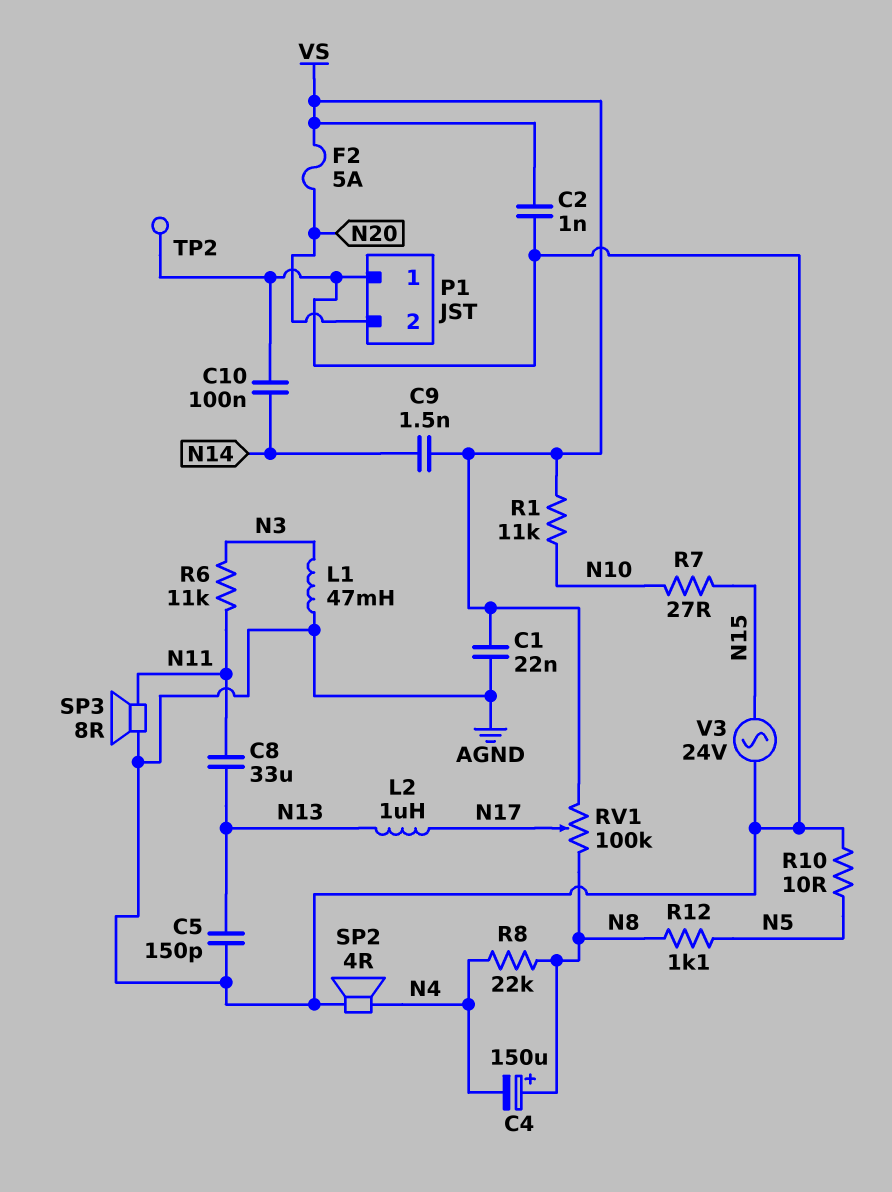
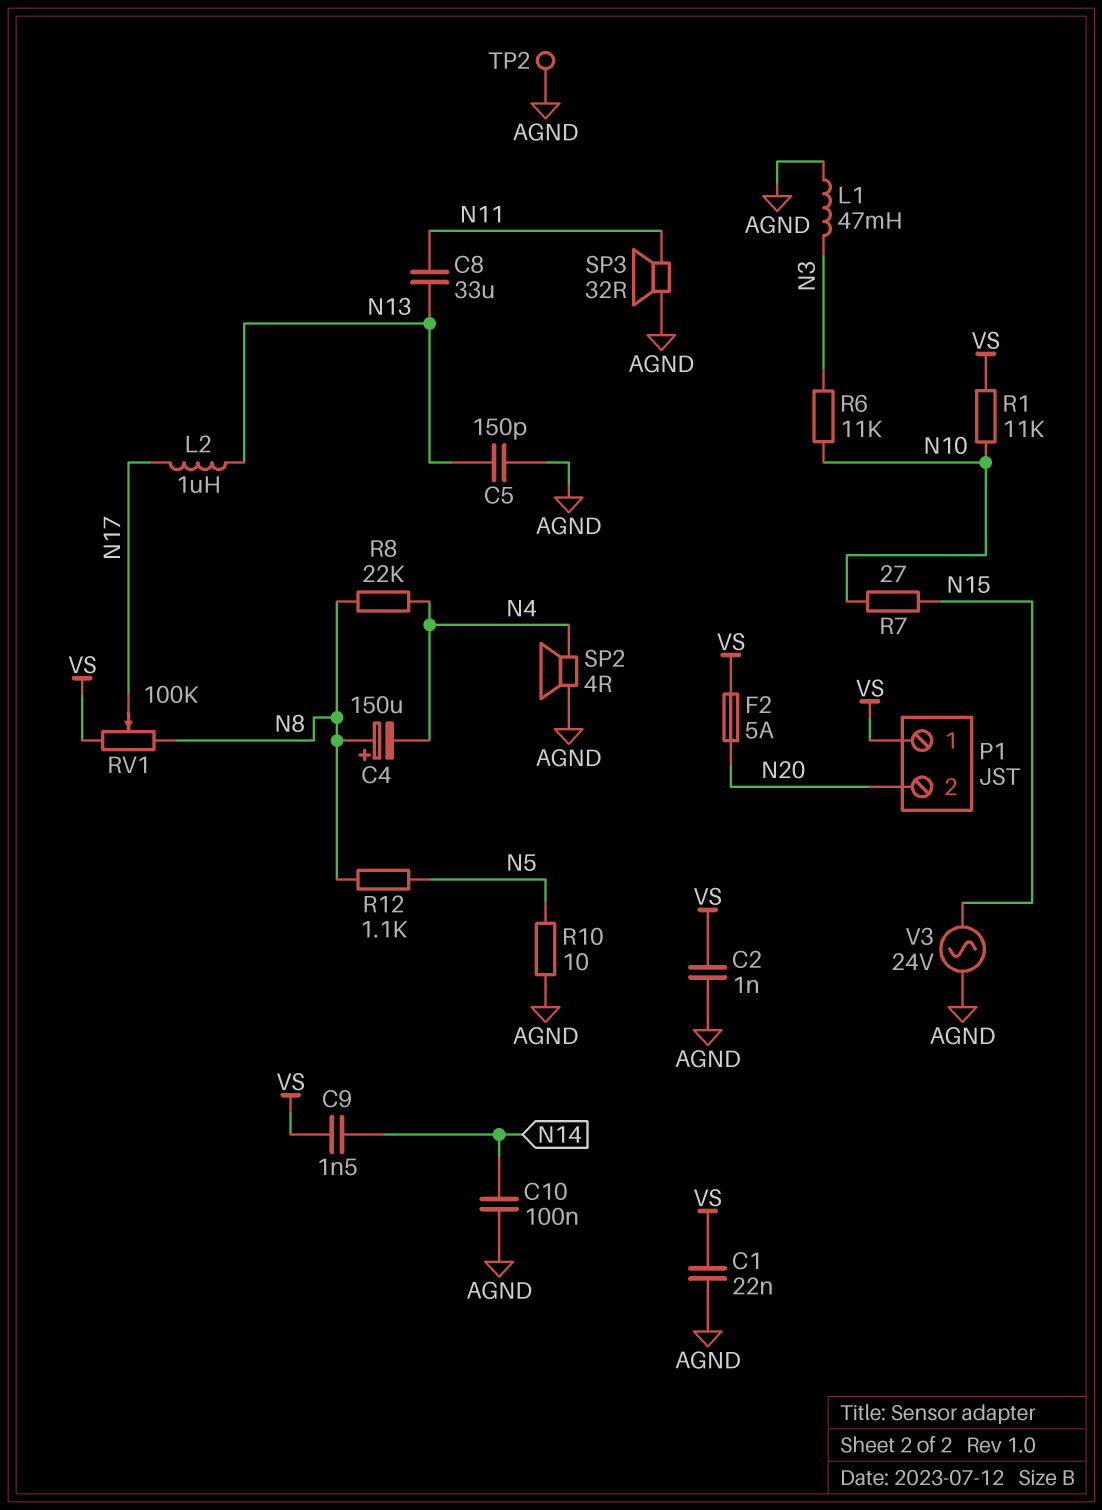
P1 pin 1: AGND -> VS
R6: 11k (N3, N11) -> 11k (N3, N10)
SP3: speaker 8R (AGND, N11) -> speaker 32R (AGND, N11)

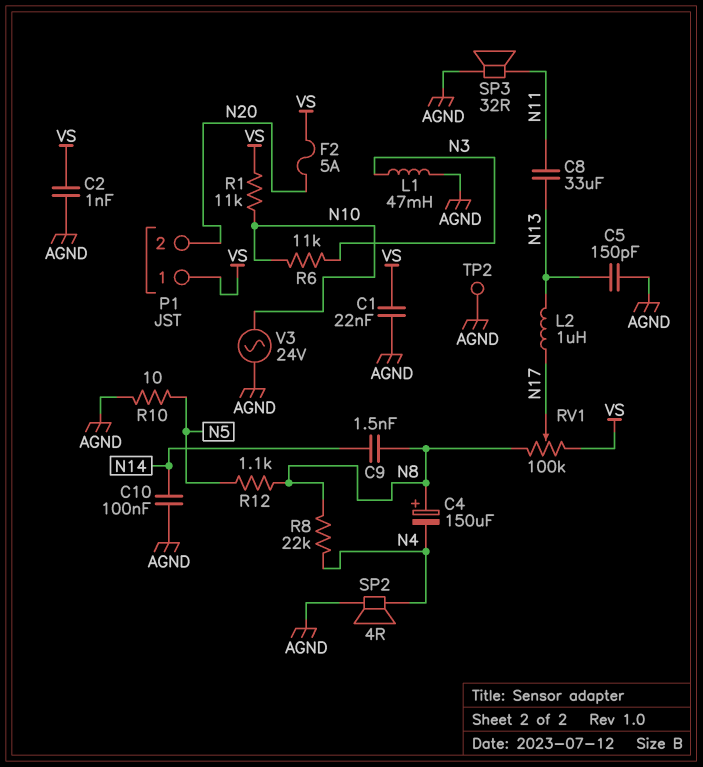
C9: 1.5nF (N14, VS) -> 1.5nF (N8, N14)
R7: 27 (N10, N15) -> none
V3: AC 24V (AGND, N15) -> AC 24V (AGND, N10)

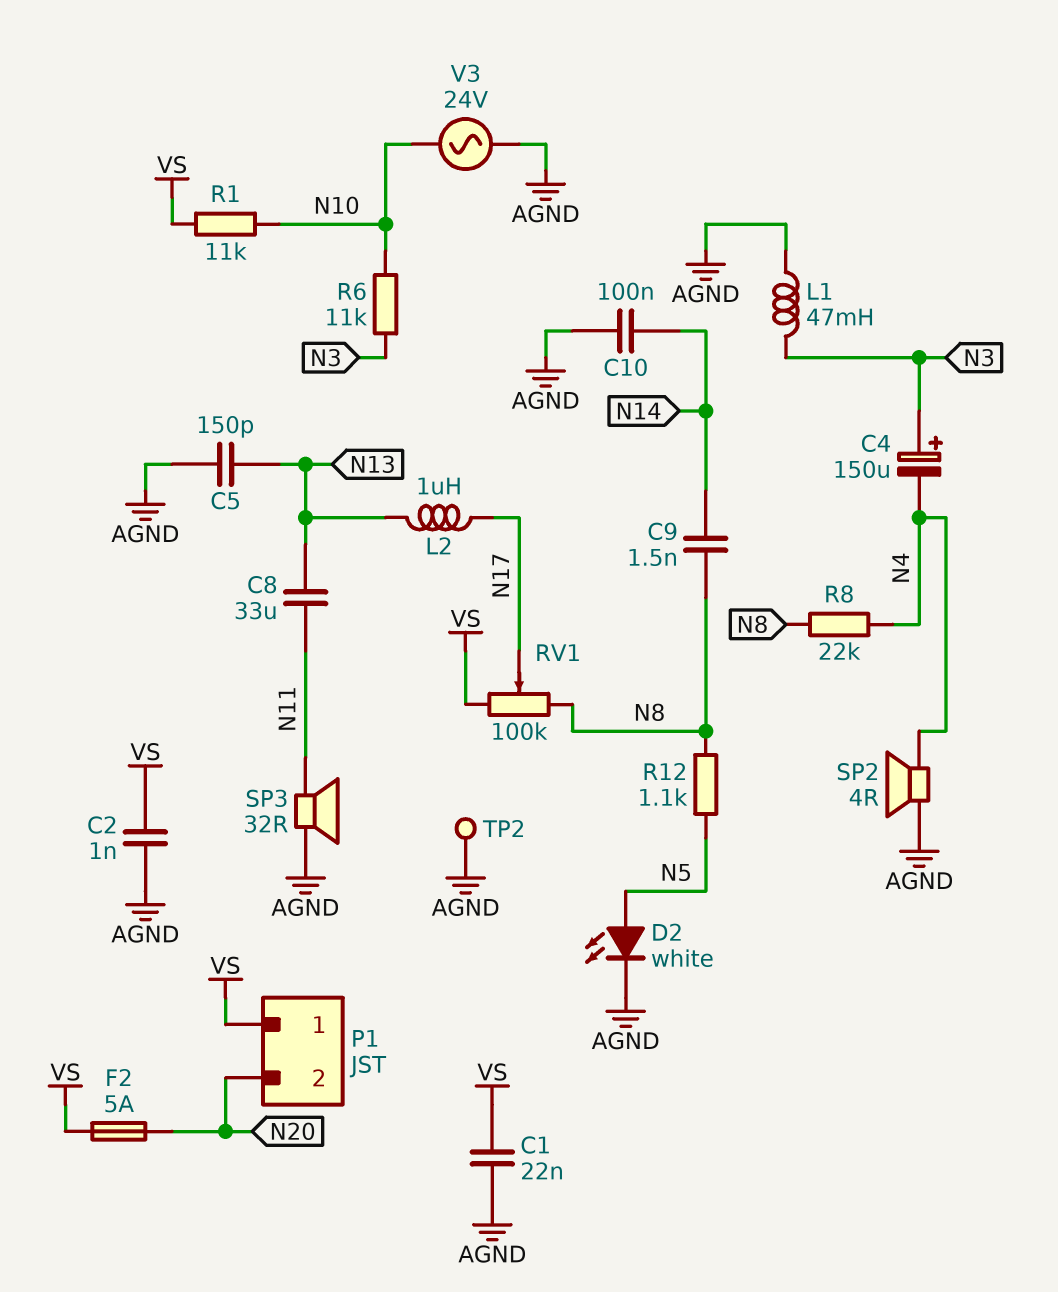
C4: 150uF (plus N8, minus N4) -> 150uF (plus N3, minus N4)
D2: none -> LED white (A N5, K AGND)
R10: 10 (AGND, N5) -> none

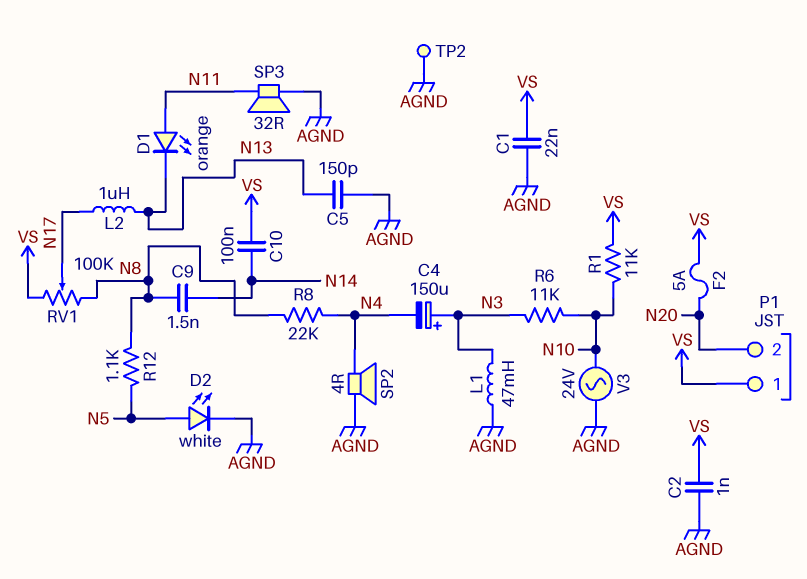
C8: 33uF (N11, N13) -> none
C10: 100nF (AGND, N14) -> 100nF (N14, VS)
D1: none -> LED orange (A N11, K N13)

